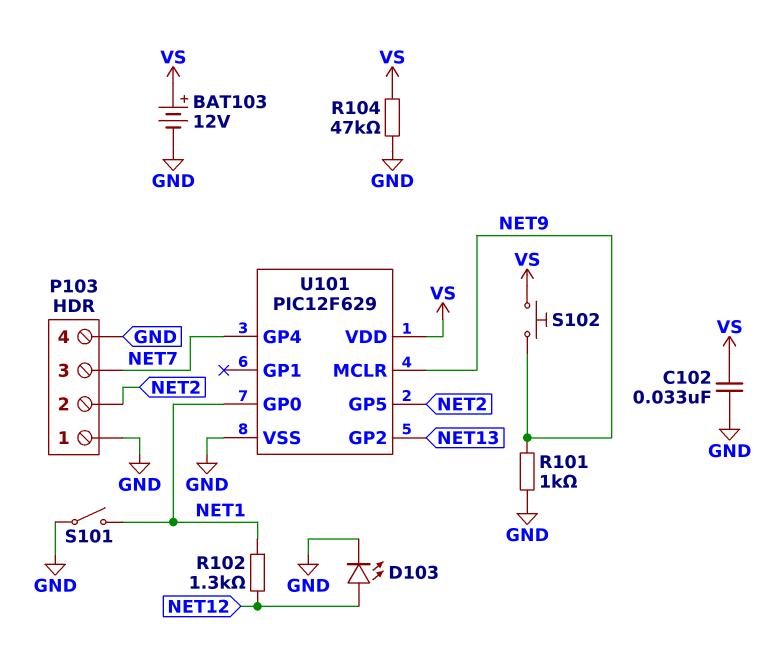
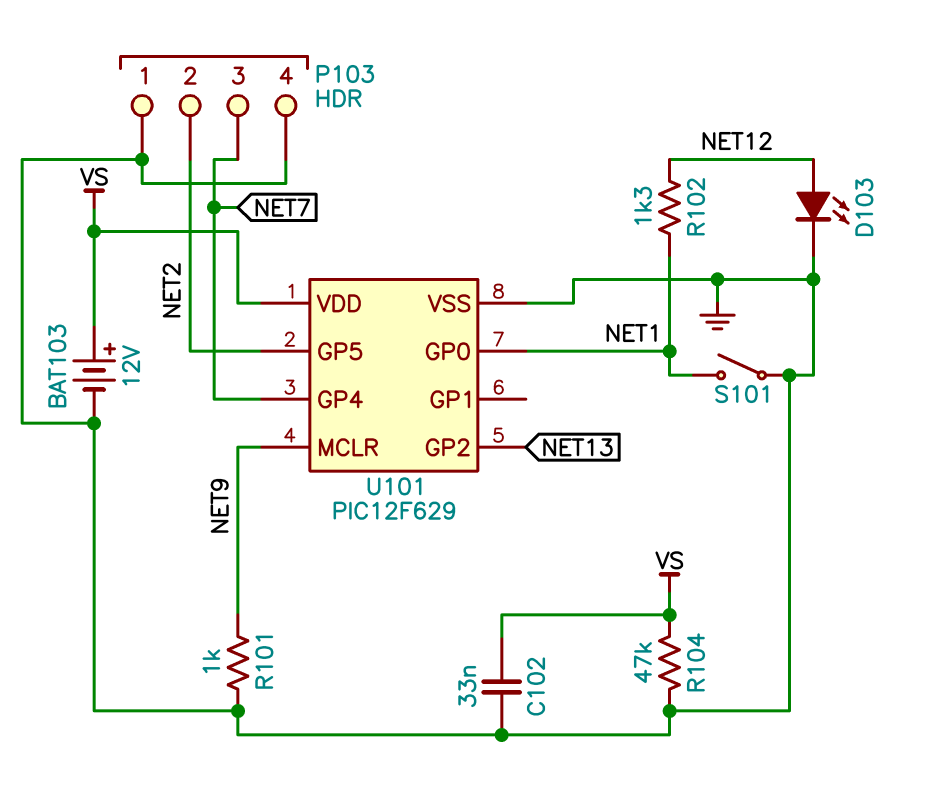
S102: button (NET9, VS) -> none

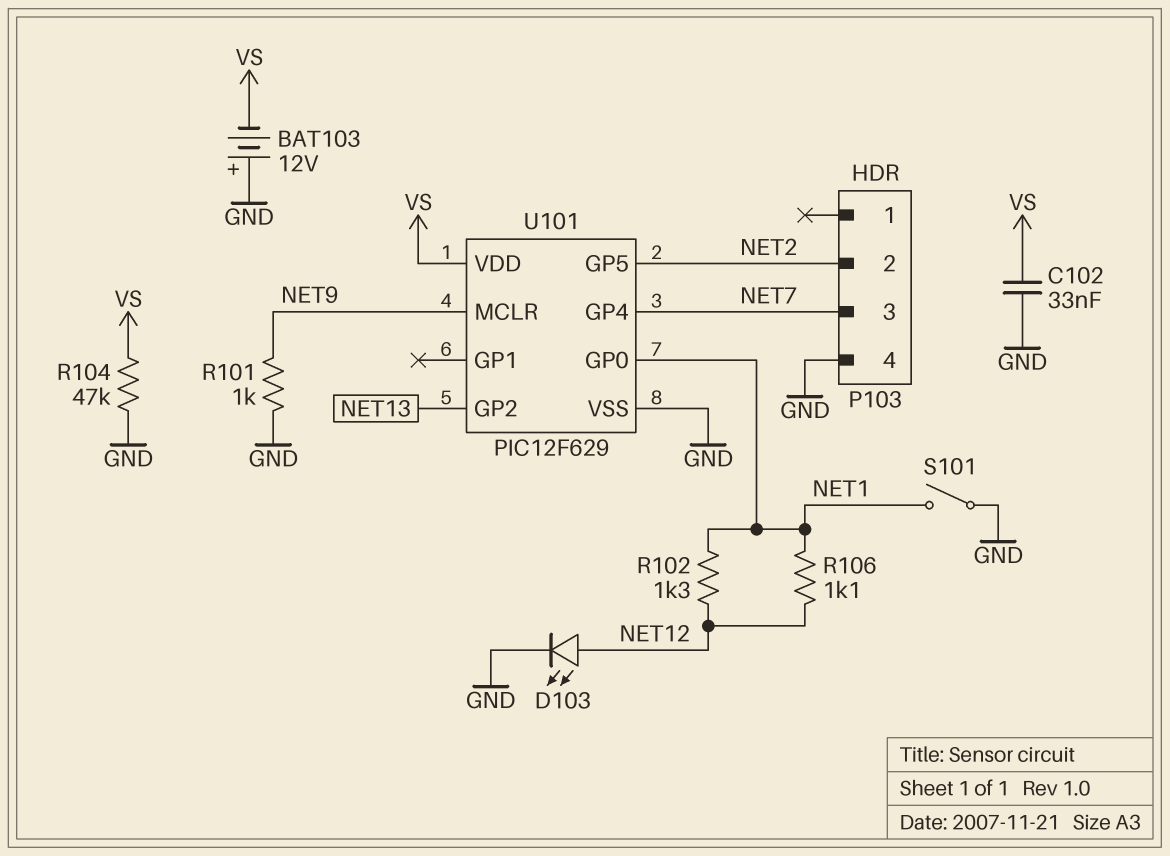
BAT103: 12V (plus VS, minus GND) -> 12V (plus GND, minus VS)
P103 pin 1: GND -> none
R106: none -> 1.1k (NET1, NET12)

